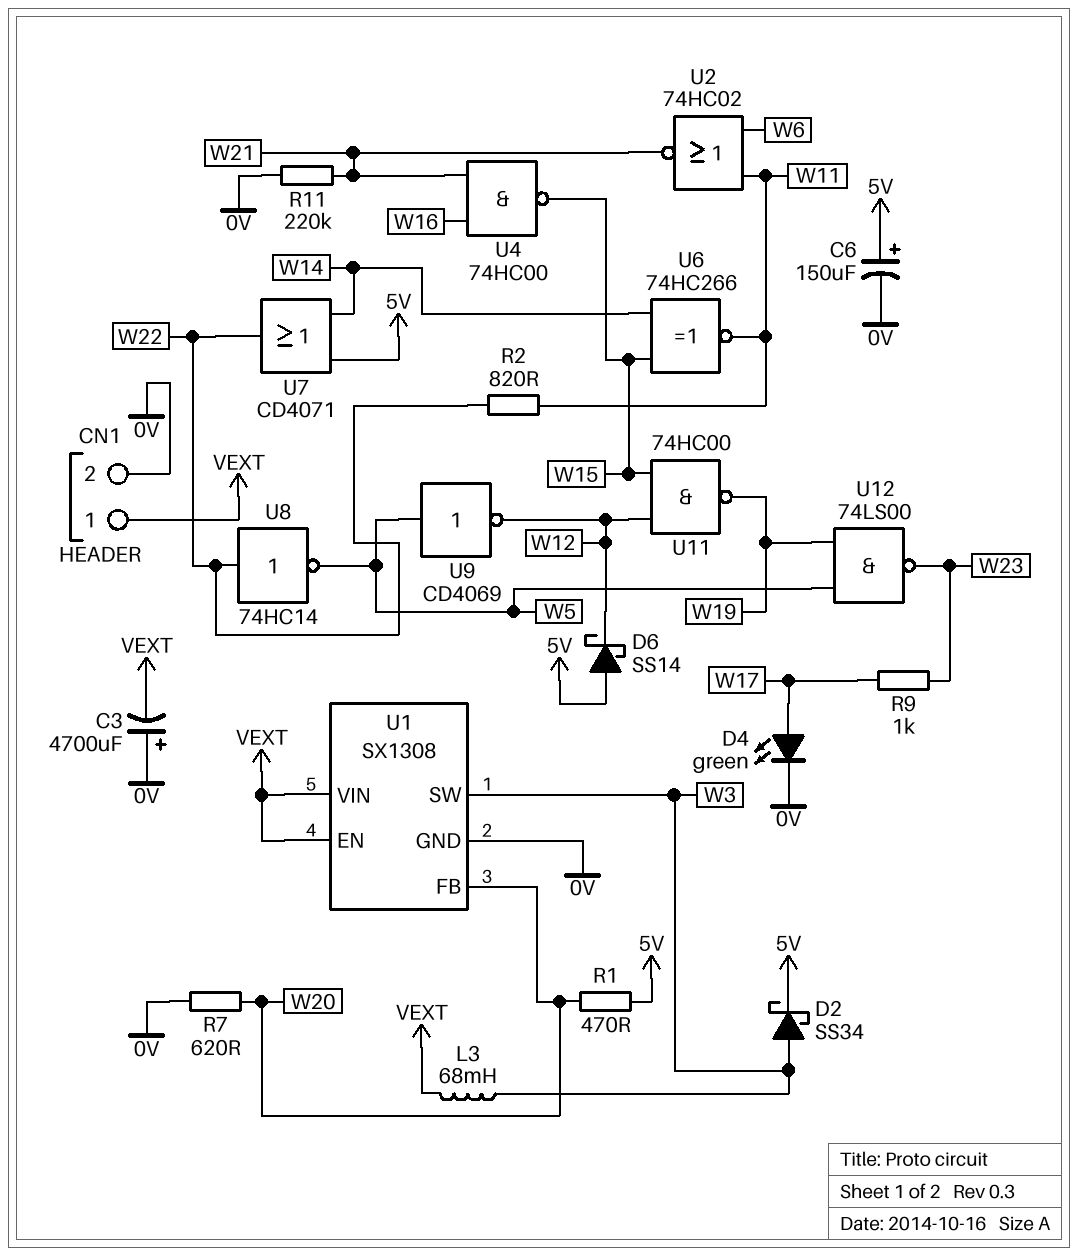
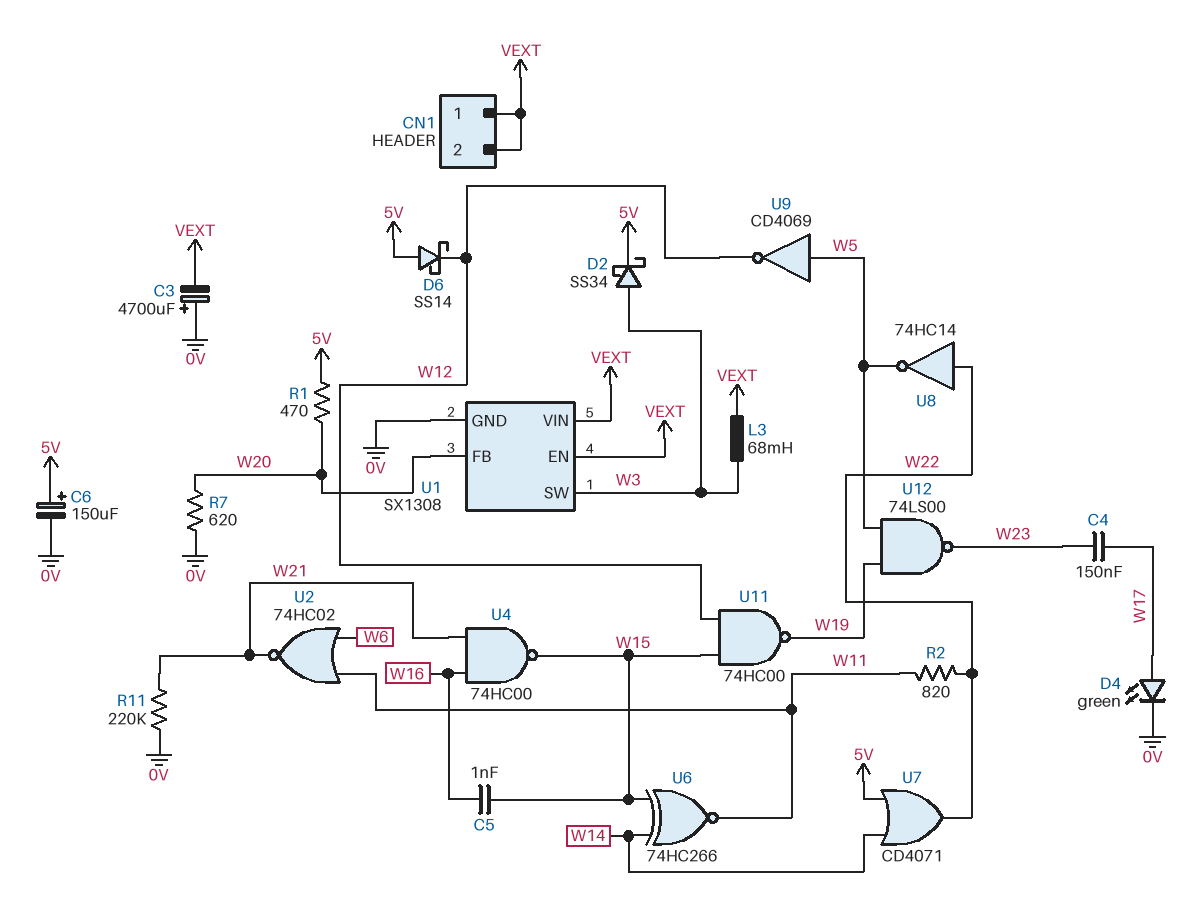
C4: none -> 150nF (W17, W23)
C5: none -> 1nF (W15, W16)
CN1 pin 2: 0V -> VEXT
R9: 1k (W17, W23) -> none

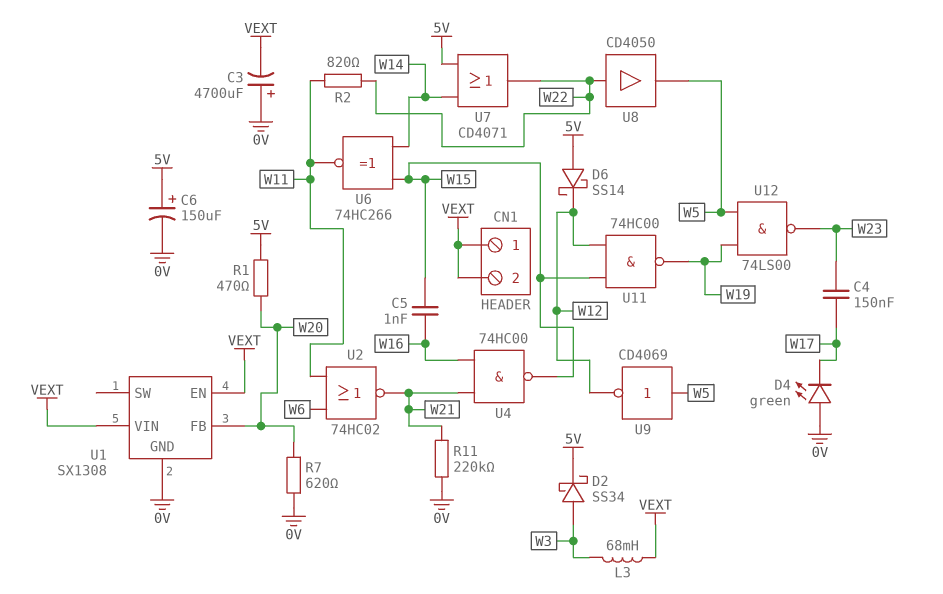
D4: LED green (A W17, K 0V) -> LED green (A 0V, K W17)
U1 pin SW: W3 -> none
U8: NOT 74HC14 (in W22, out W5) -> buffer CD4050 (in W22, out W5)

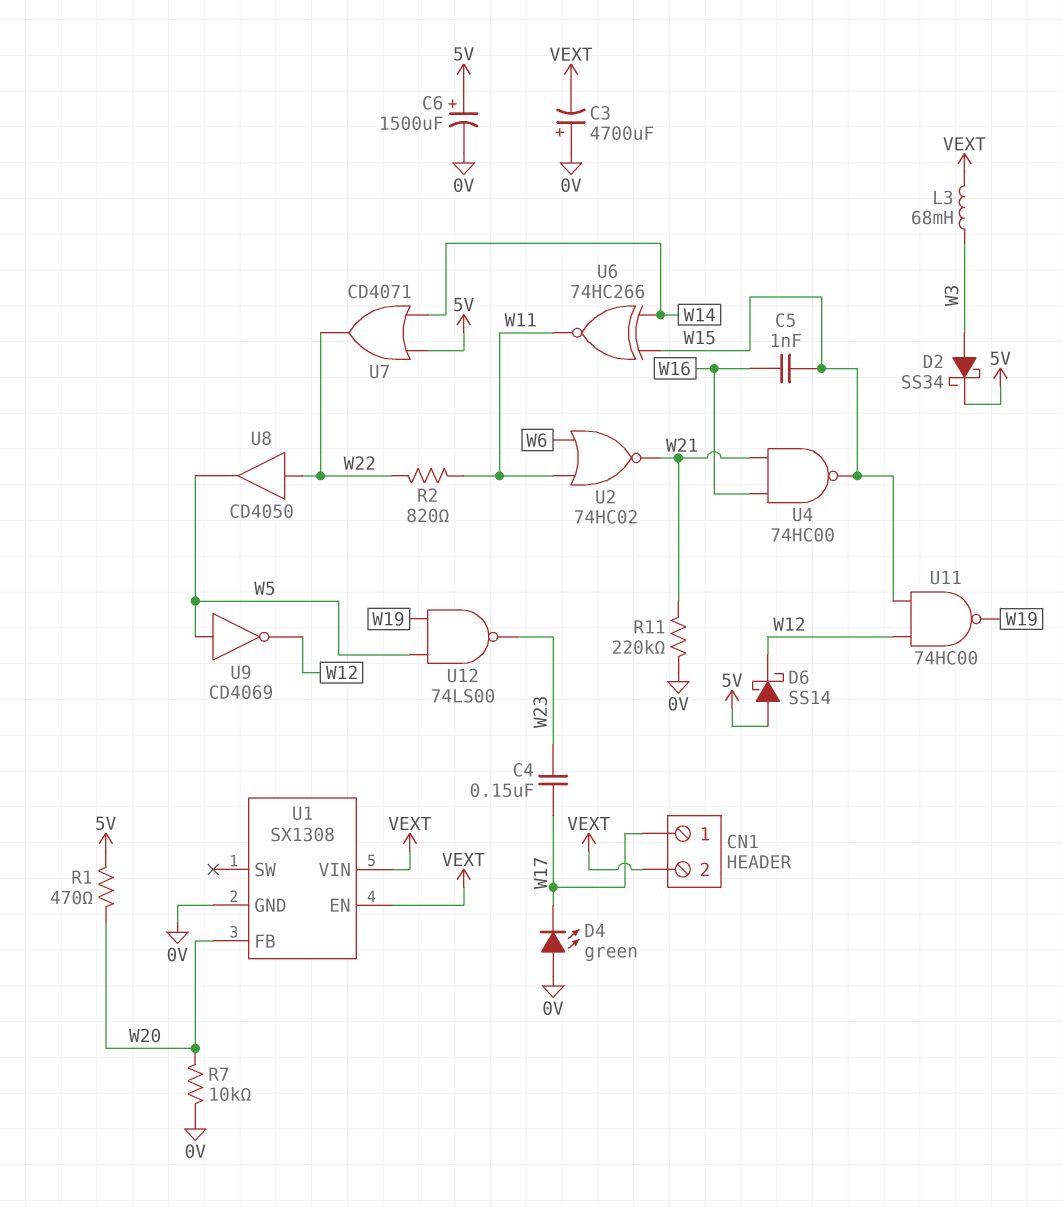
C6: 150uF (plus 5V, minus 0V) -> 1500uF (plus 5V, minus 0V)
CN1 pin 1: VEXT -> W17
R7: 620 (0V, W20) -> 10k (0V, W20)

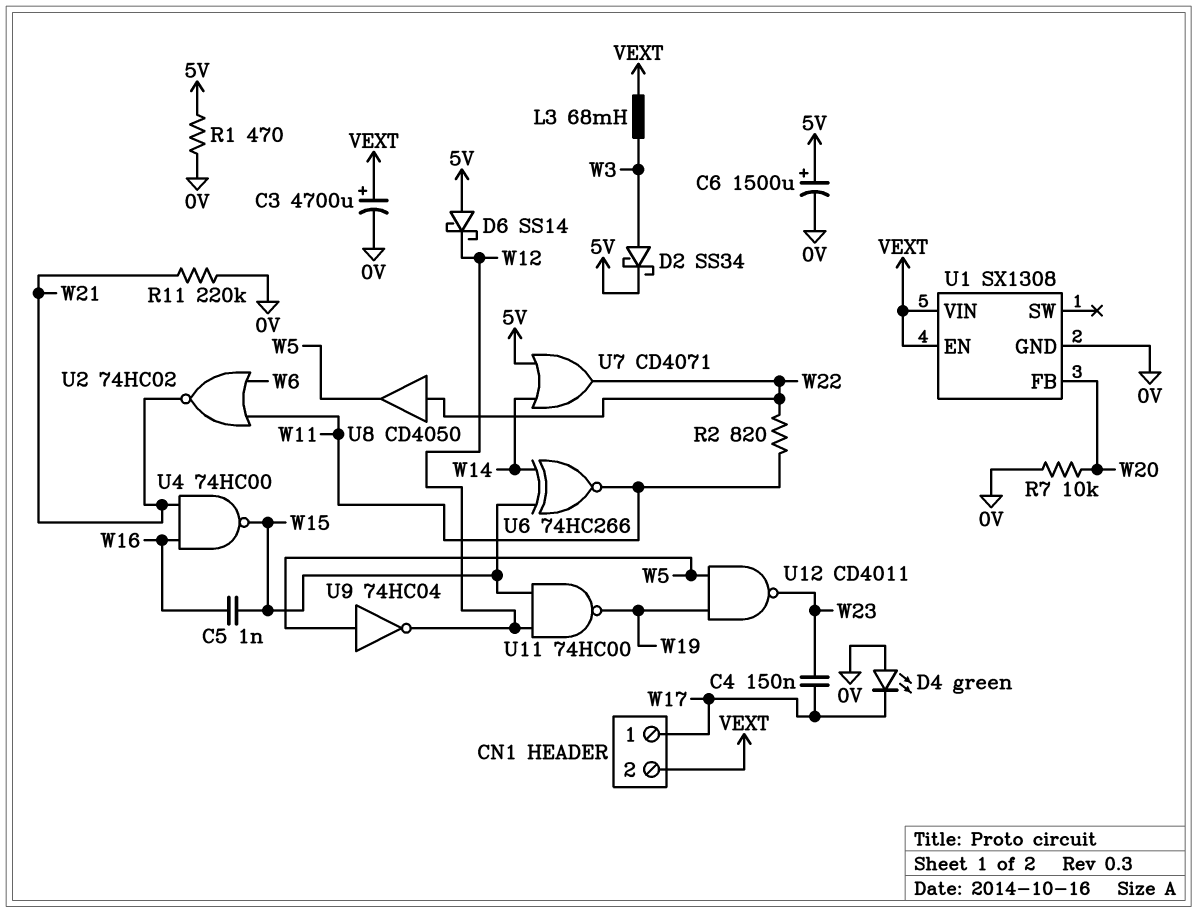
C3: 4700uF (plus 0V, minus VEXT) -> 4700uF (plus VEXT, minus 0V)
R1: 470 (5V, W20) -> 470 (0V, 5V)
U9: NOT CD4069 (in W5, out W12) -> NOT 74HC04 (in W5, out W12)
U12: NAND 74LS00 (in W5, in W19, out W23) -> NAND CD4011 (in W5, in W19, out W23)

